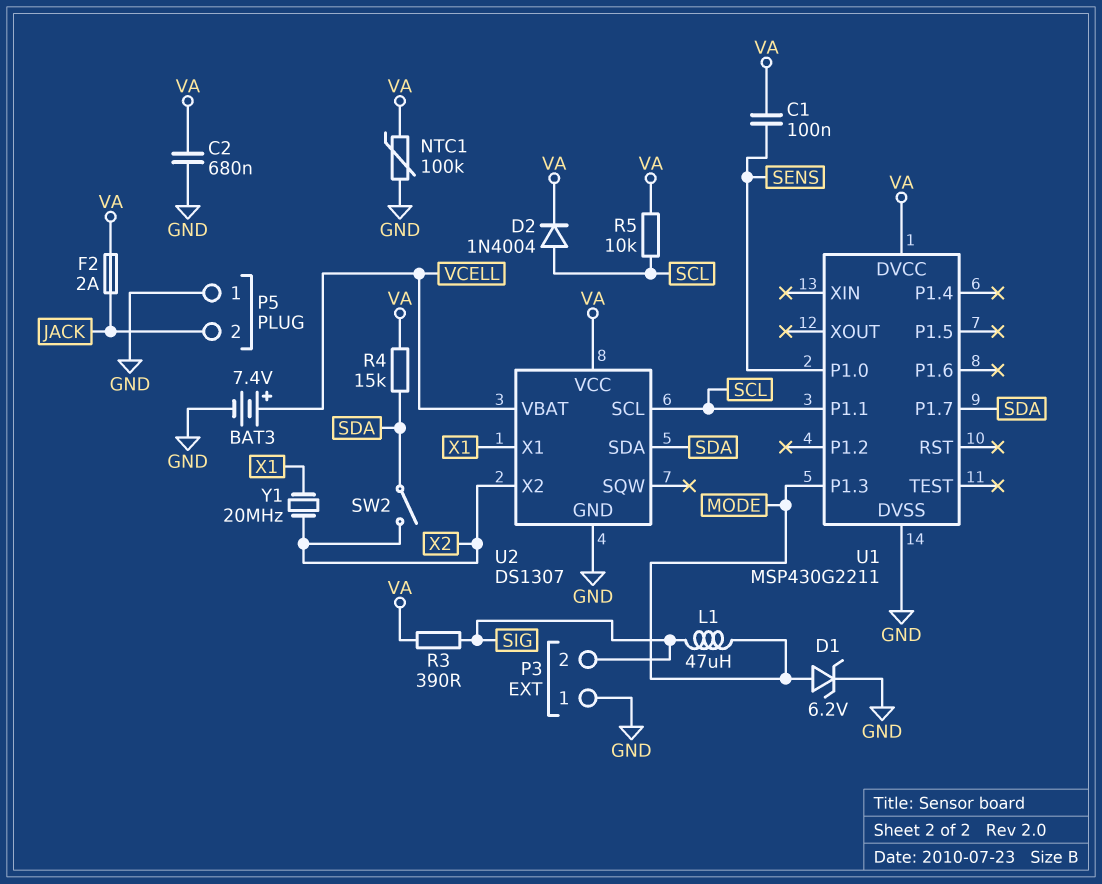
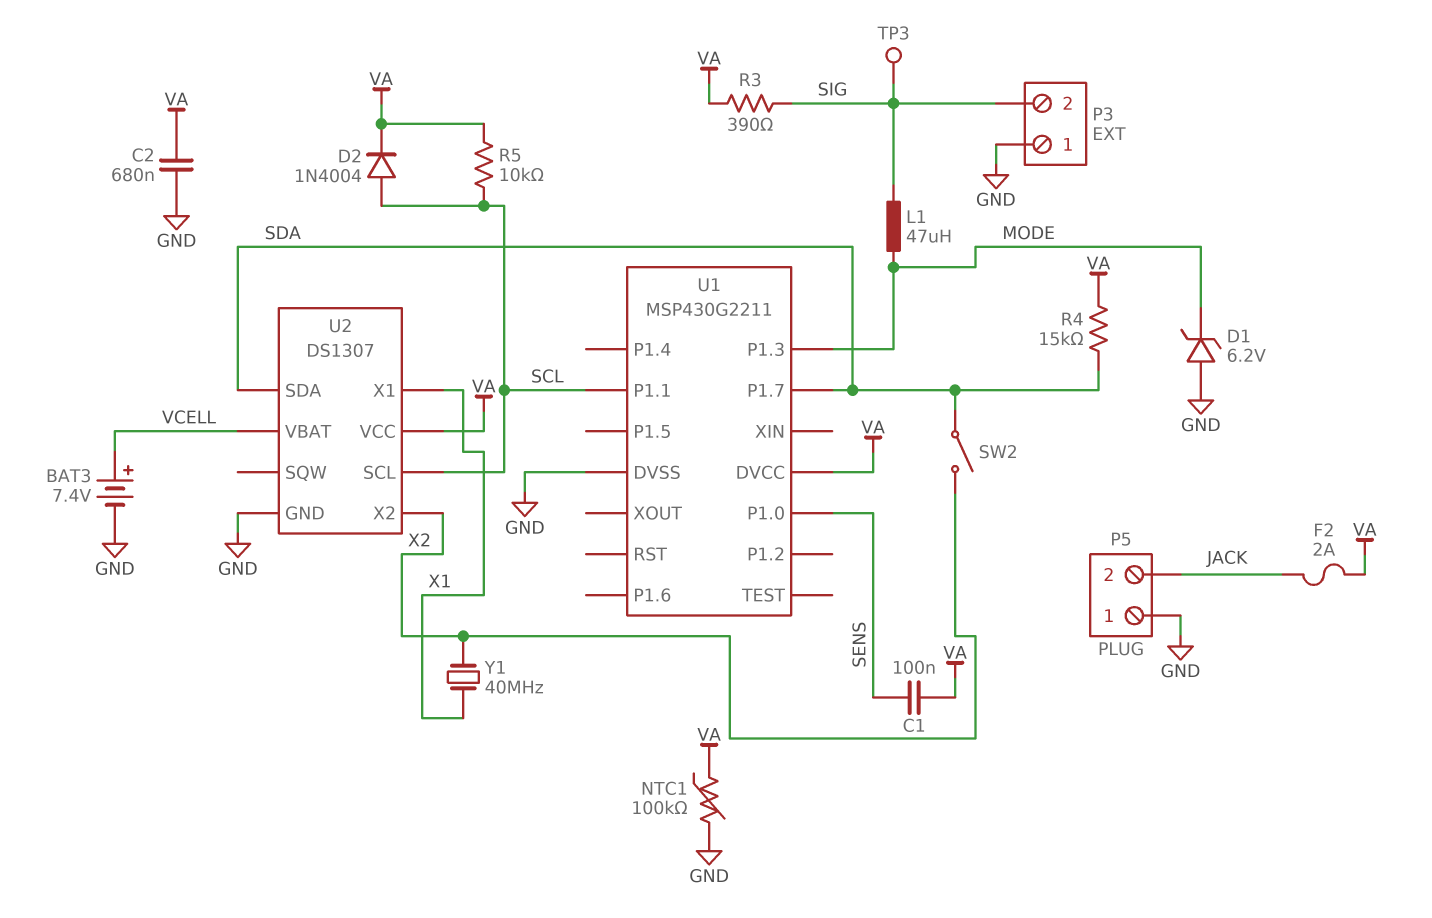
D1: zener 6.2V (A MODE, K GND) -> zener 6.2V (A GND, K MODE)
TP3: none -> test point (SIG)
Y1: 20MHz (X1, X2) -> 40MHz (X1, X2)

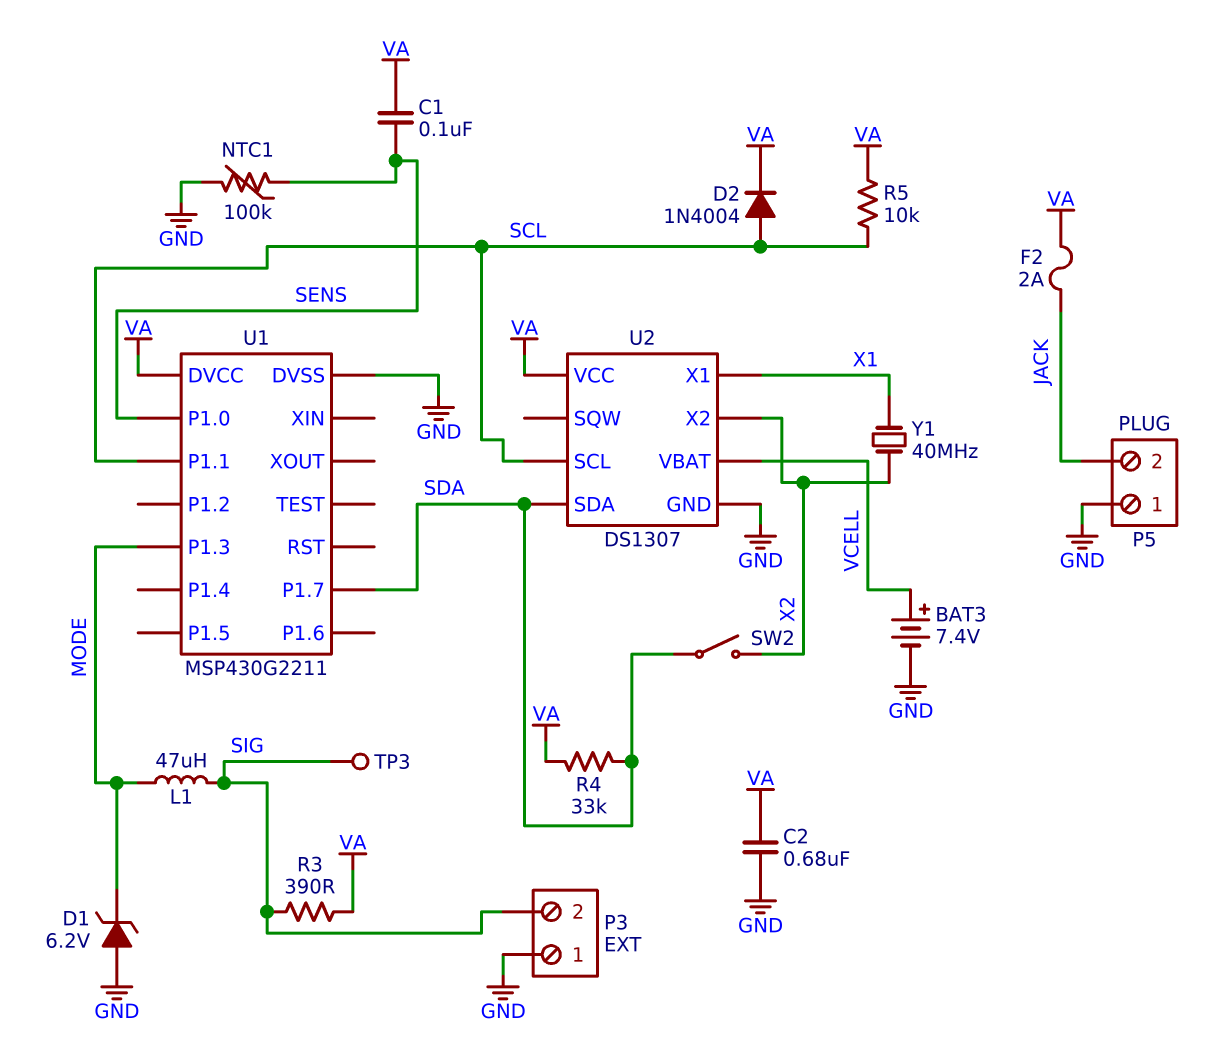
NTC1: 100k (GND, VA) -> 100k (GND, SENS)
R4: 15k (SDA, VA) -> 33k (SDA, VA)

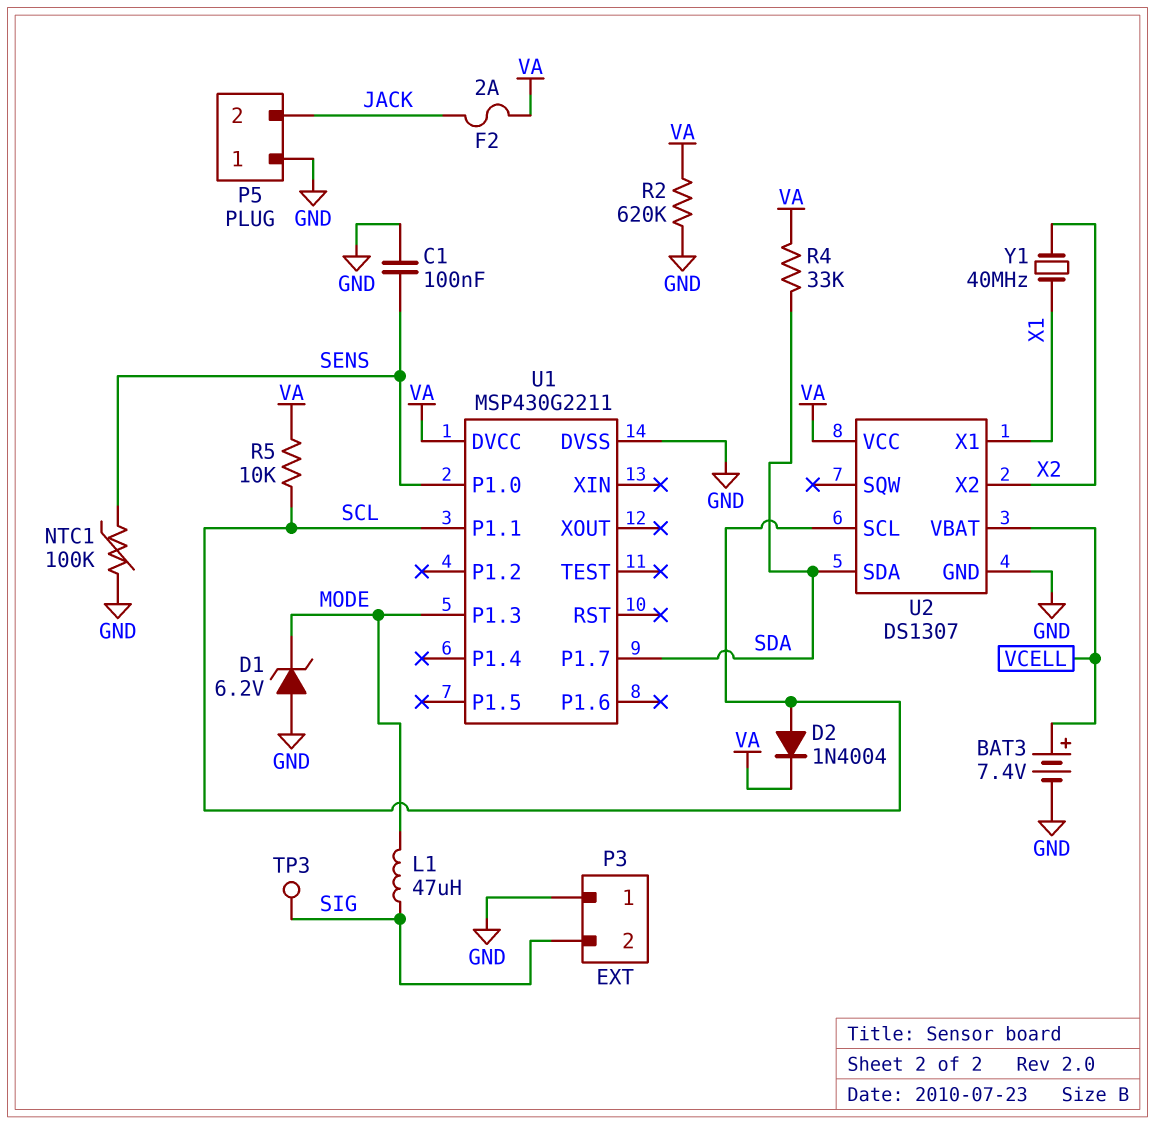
C1: 100nF (SENS, VA) -> 100nF (GND, SENS)
C2: 680nF (GND, VA) -> none
R2: none -> 620k (GND, VA)
R3: 390 (SIG, VA) -> none
SW2: switch (SDA, X2) -> none

